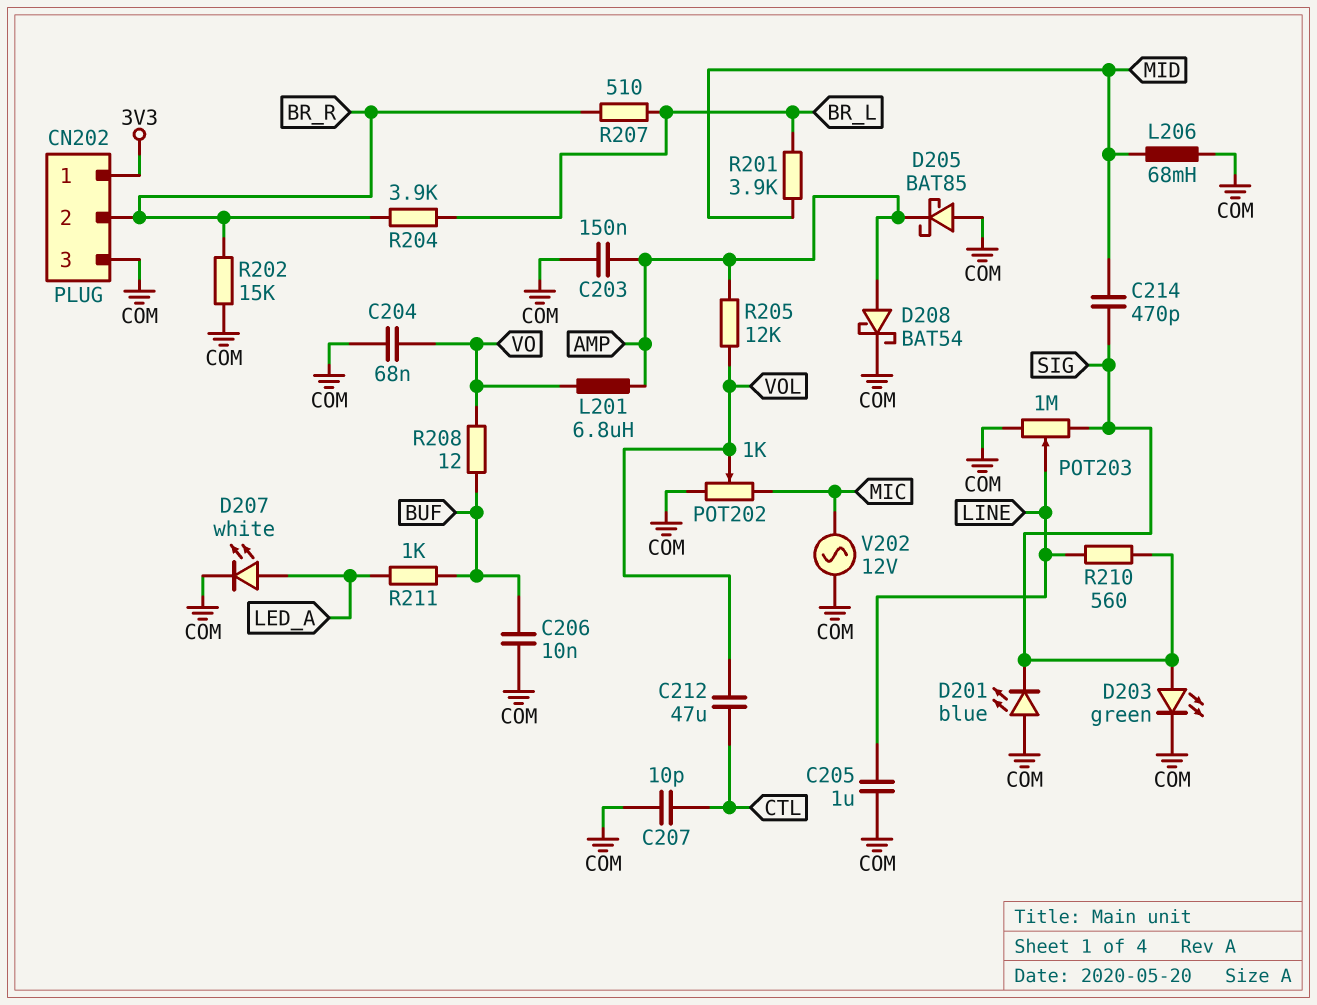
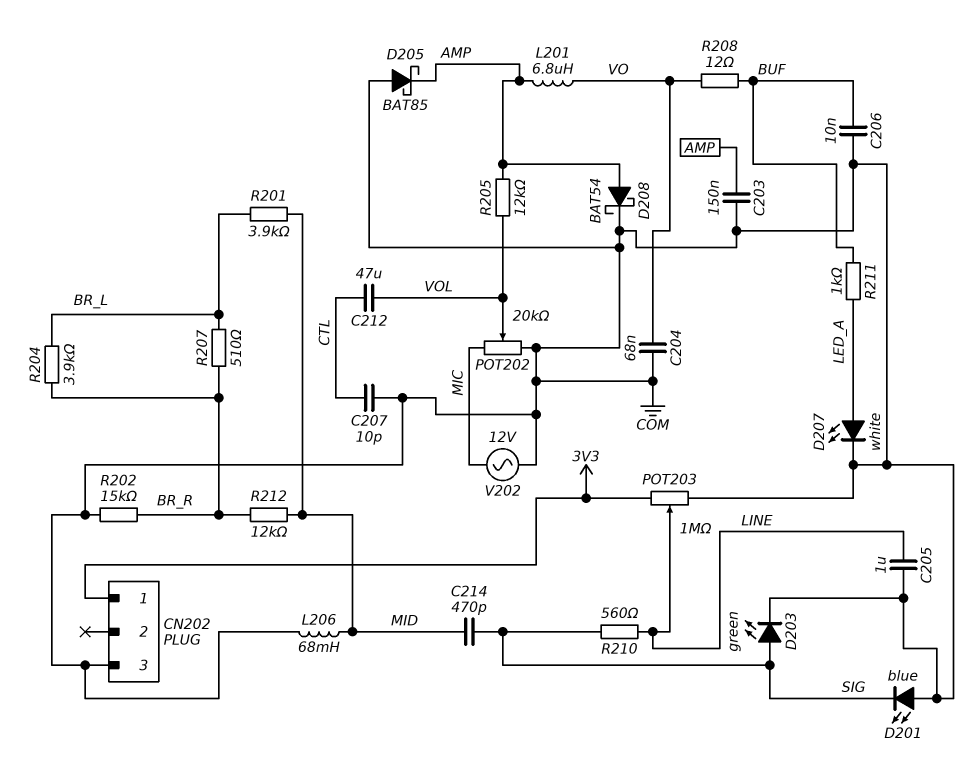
CN202 pin 2: BR_R -> none
POT202: 1k (COM, MIC, wiper VOL) -> 20k (COM, MIC, wiper VOL)
POT203: 1M (COM, SIG, wiper LINE) -> 1M (3V3, COM, wiper LINE)
R212: none -> 12k (BR_R, MID)

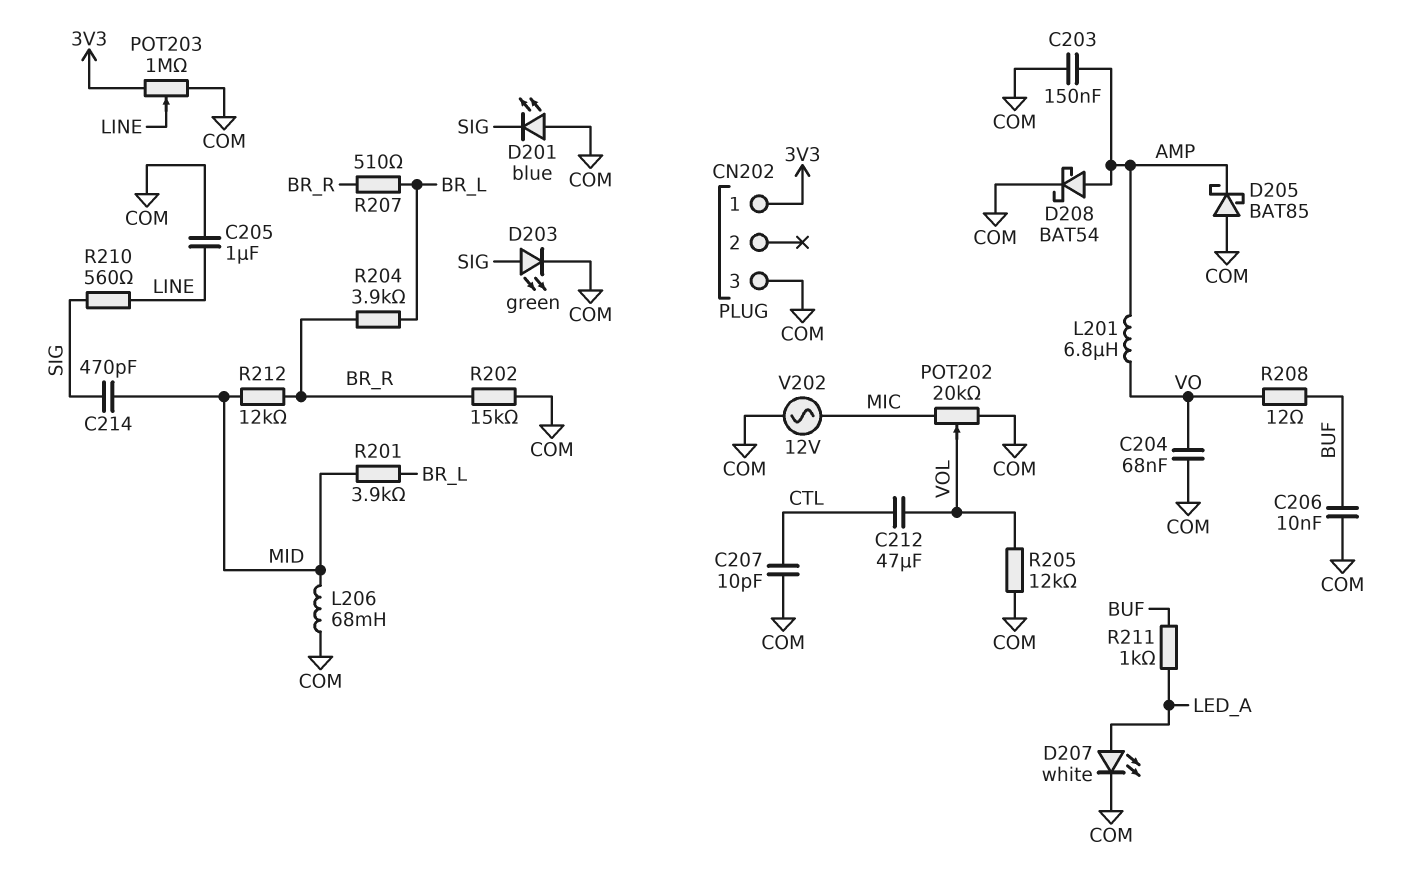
R205: 12k (AMP, VOL) -> 12k (COM, VOL)

